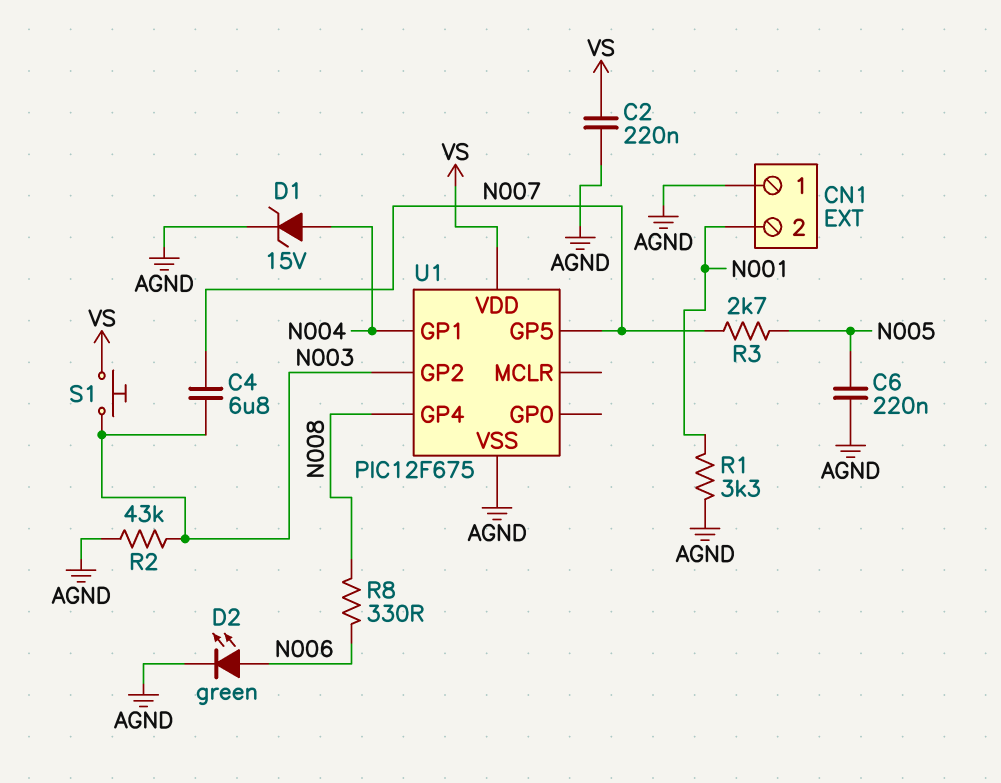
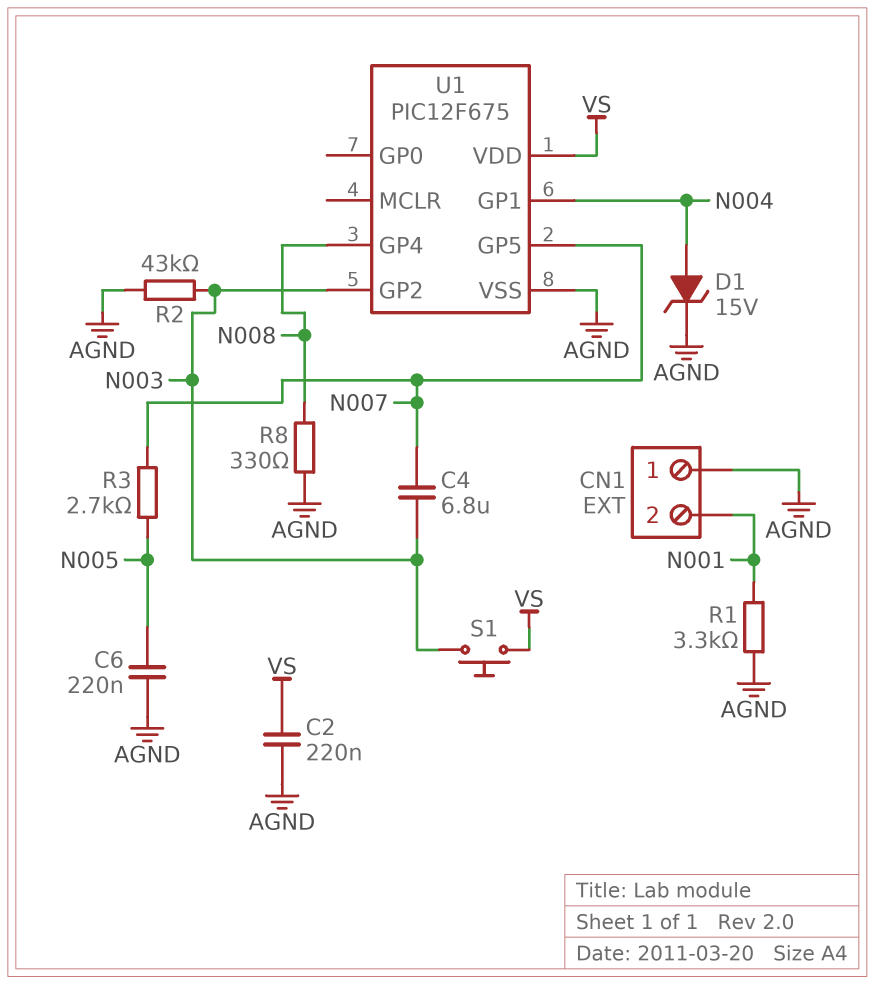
D2: LED green (A N006, K AGND) -> none
R8: 330 (N006, N008) -> 330 (AGND, N008)

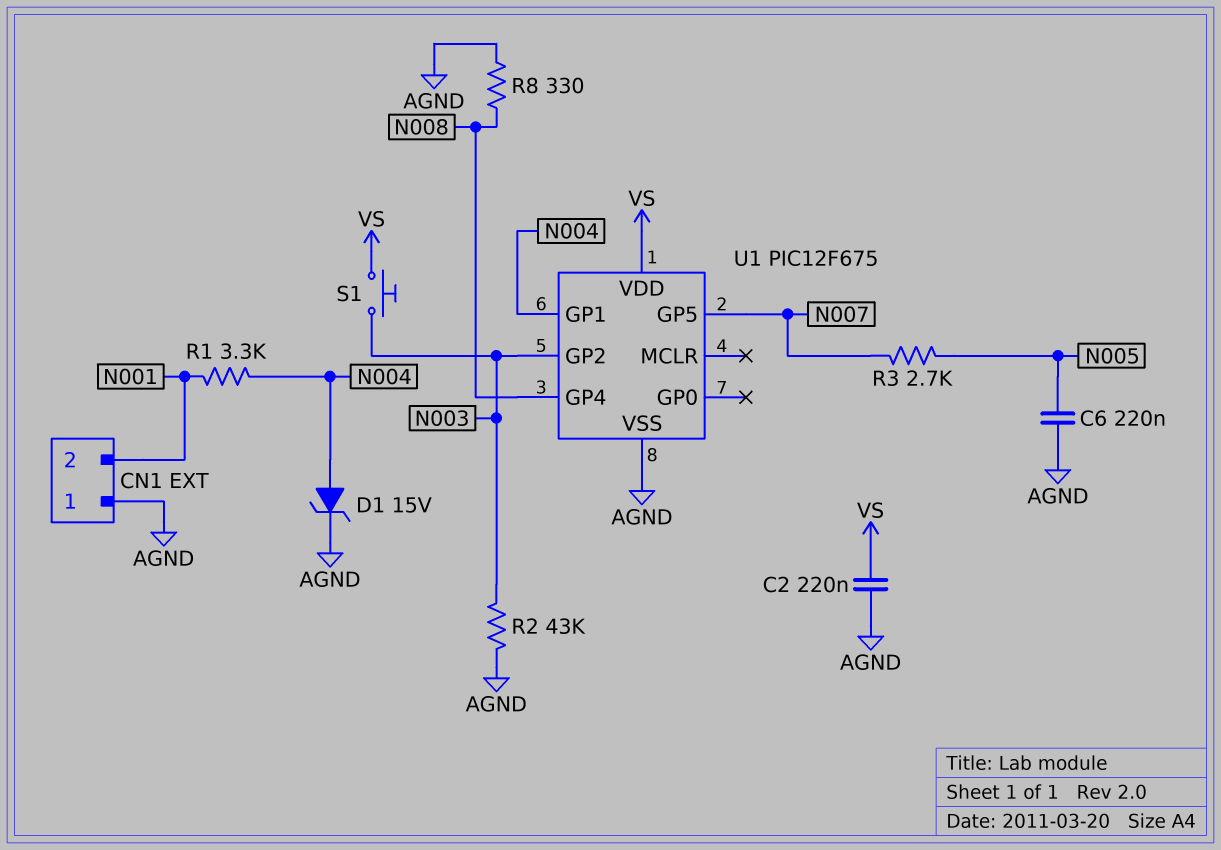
C4: 6.8uF (N003, N007) -> none
R1: 3.3k (AGND, N001) -> 3.3k (N001, N004)

